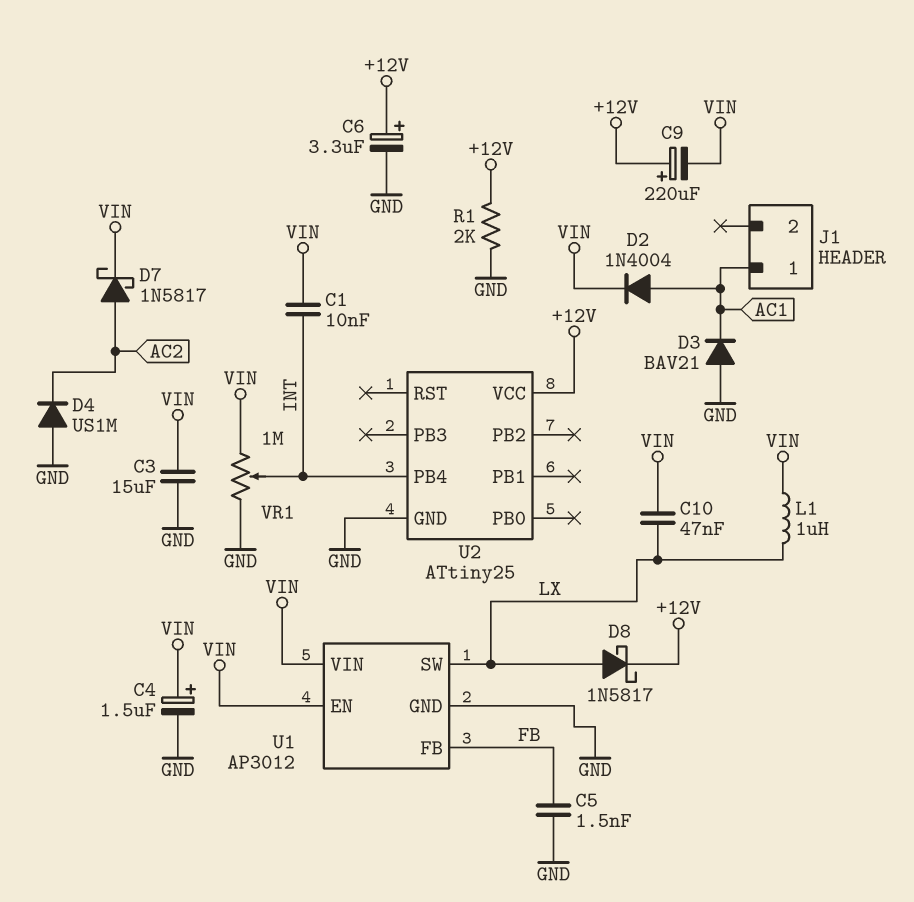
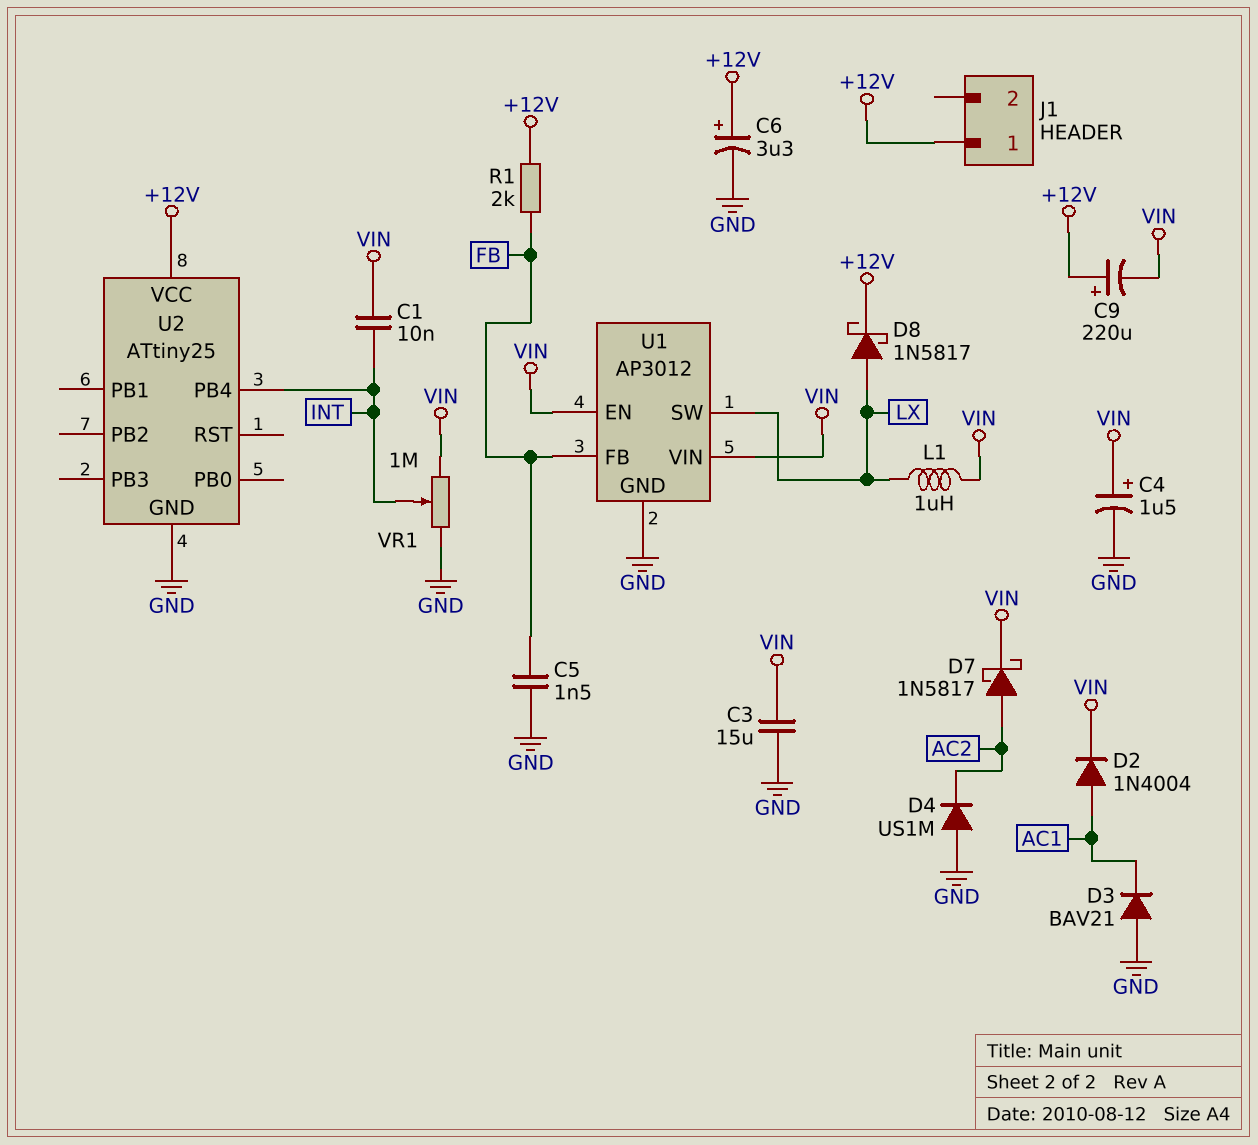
C10: 47nF (LX, VIN) -> none
J1 pin 1: AC1 -> +12V
R1: 2k (+12V, GND) -> 2k (+12V, FB)

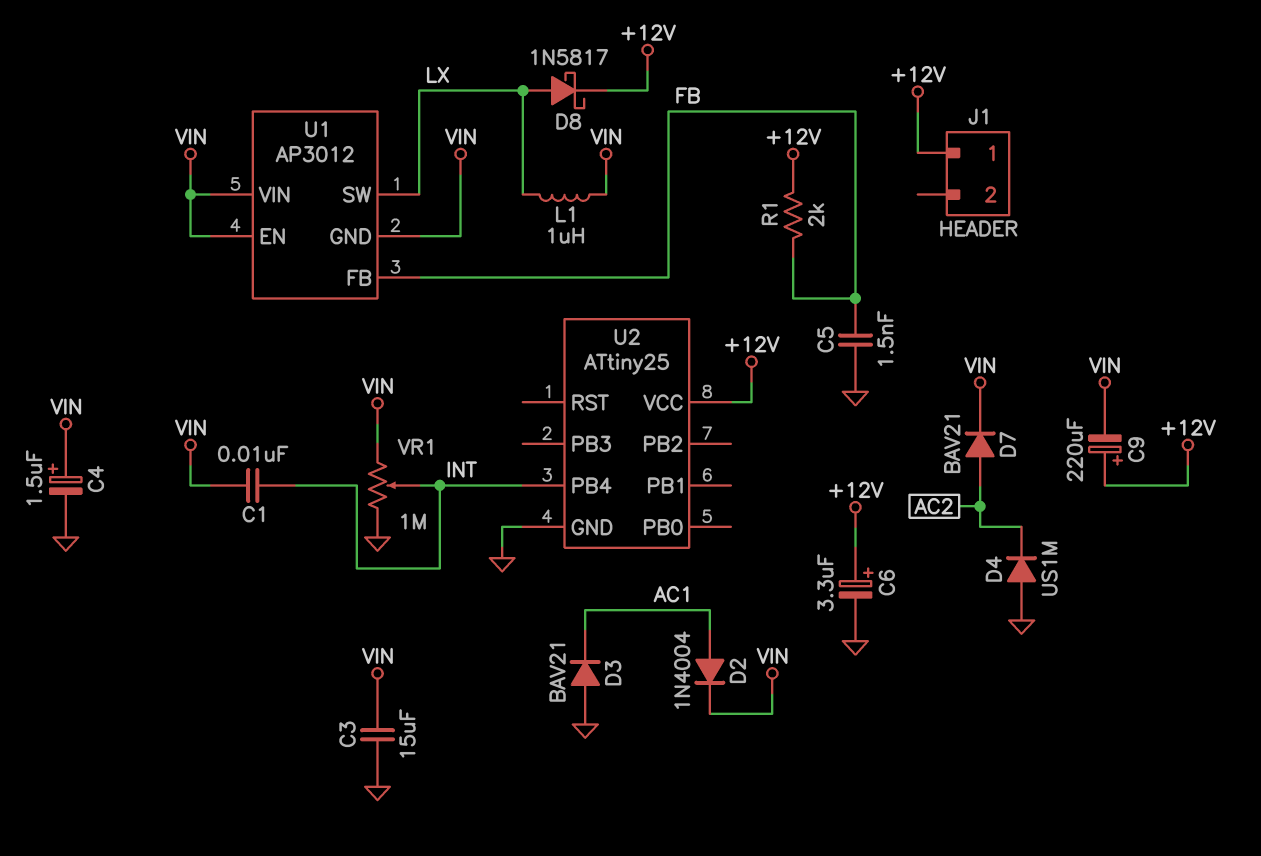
D7: schottky 1N5817 (A AC2, K VIN) -> diode BAV21 (A AC2, K VIN)
U1 pin GND: GND -> VIN

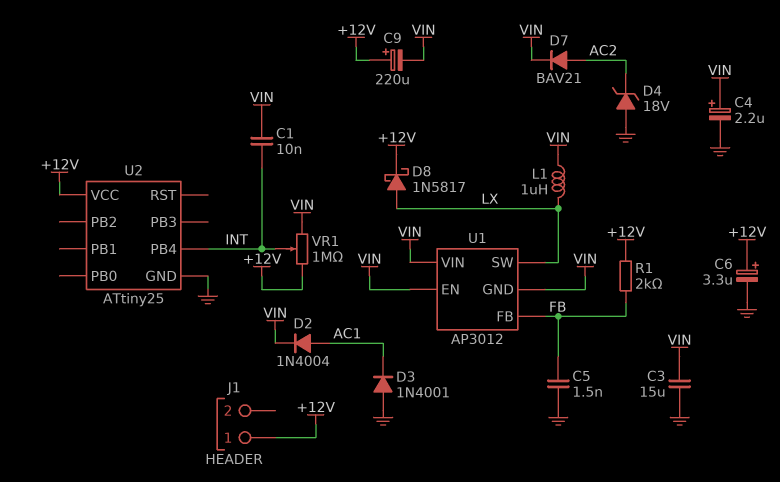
C4: 1.5uF (plus VIN, minus GND) -> 2.2uF (plus VIN, minus GND)
D3: diode BAV21 (A GND, K AC1) -> diode 1N4001 (A GND, K AC1)
D4: diode US1M (A GND, K AC2) -> zener 18V (A GND, K AC2)
VR1: 1M (GND, VIN, wiper INT) -> 1M (+12V, VIN, wiper INT)

